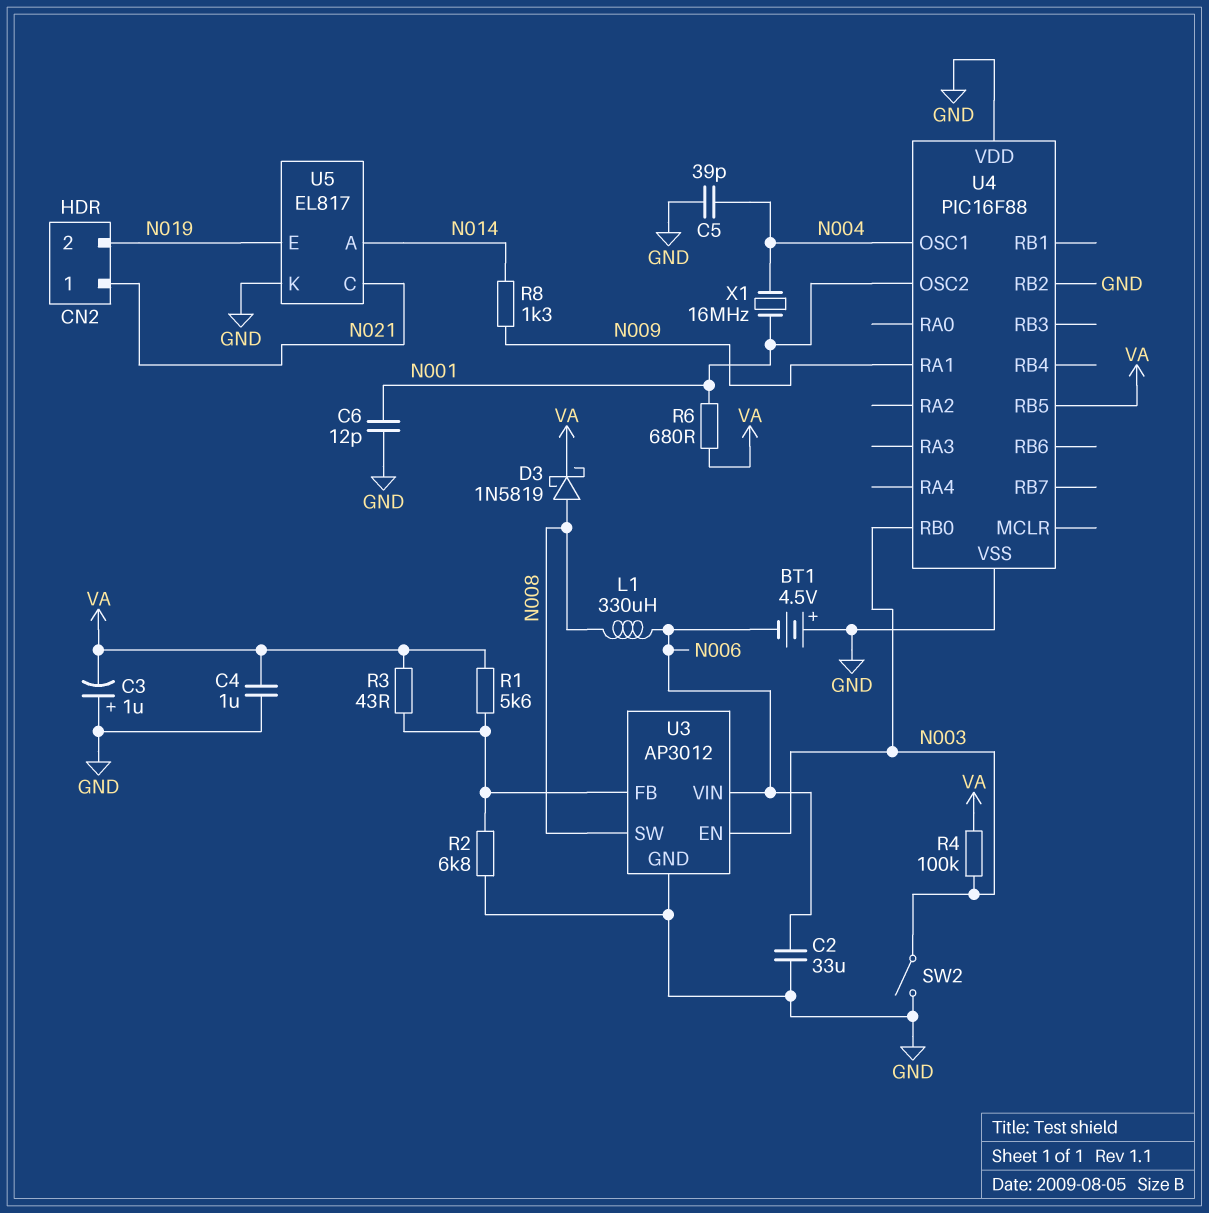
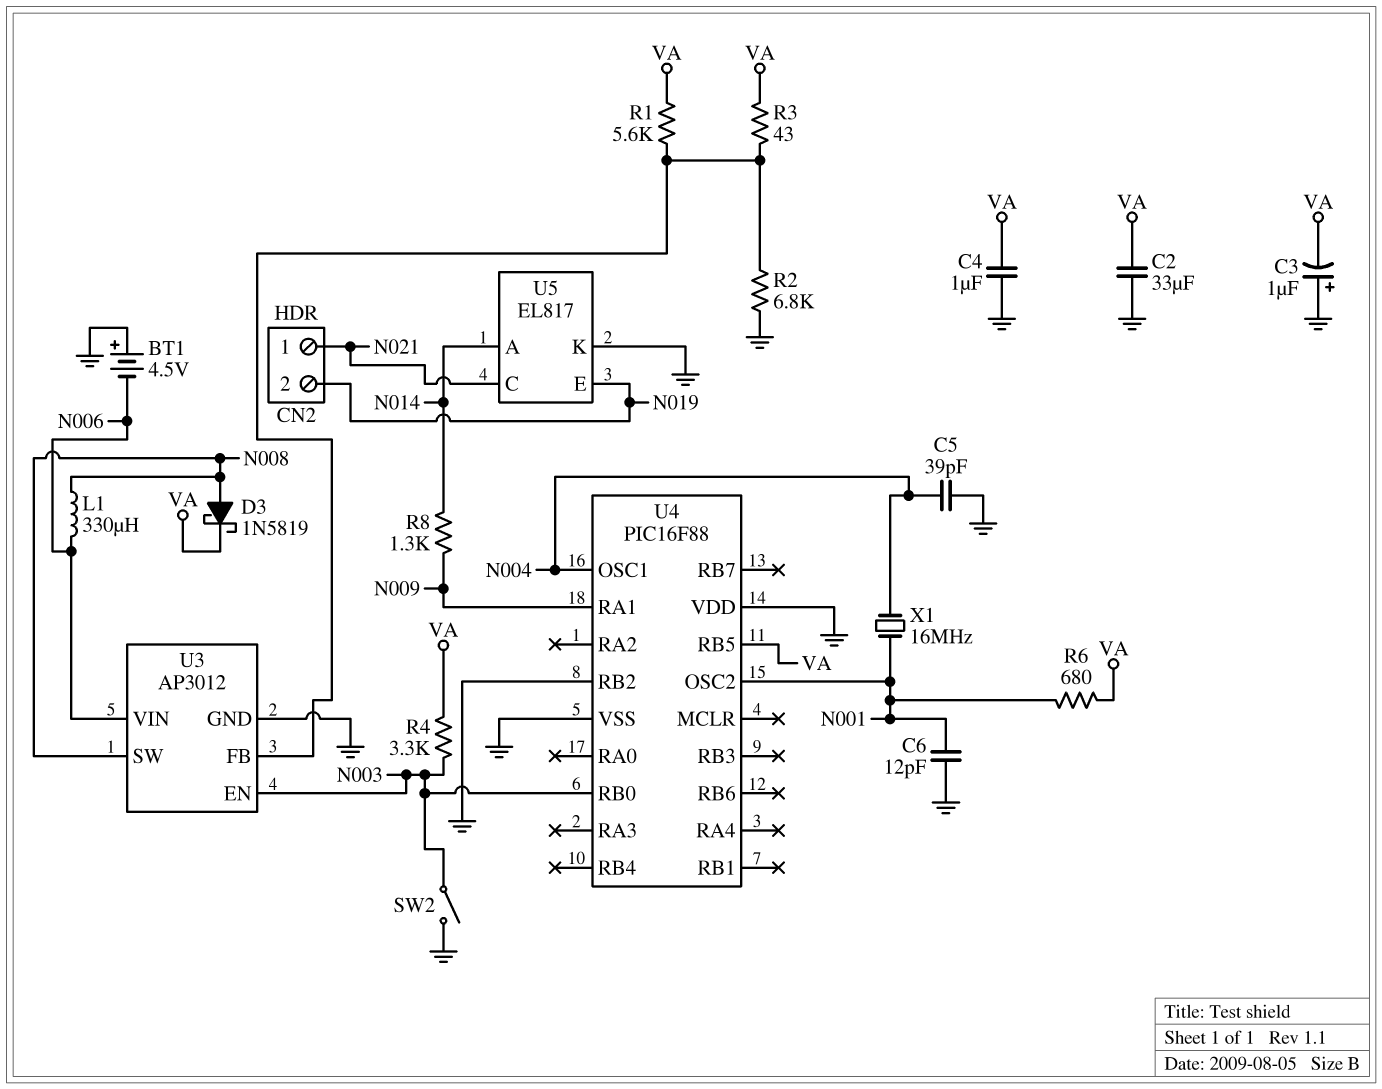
C2: 33uF (GND, N006) -> 33uF (GND, VA)
R4: 100k (N003, VA) -> 3.3k (N003, VA)

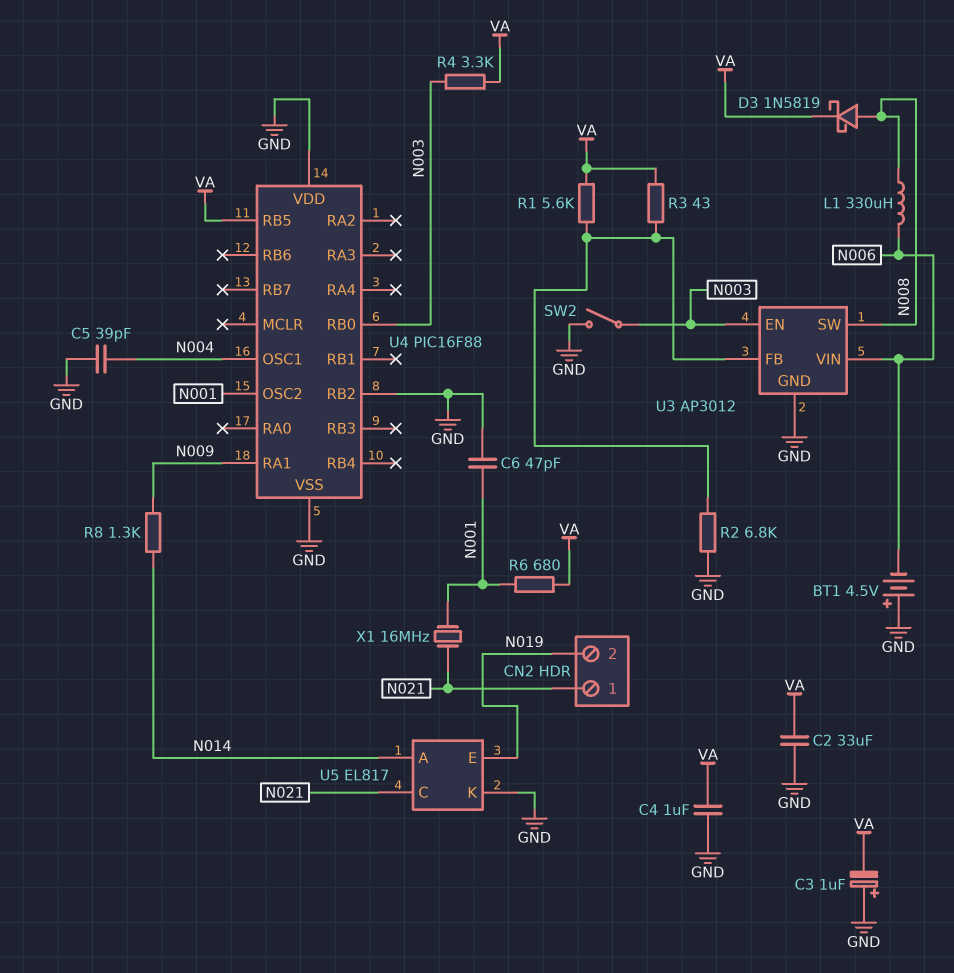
C6: 12pF (GND, N001) -> 47pF (GND, N001)
X1: 16MHz (N001, N004) -> 16MHz (N001, N021)

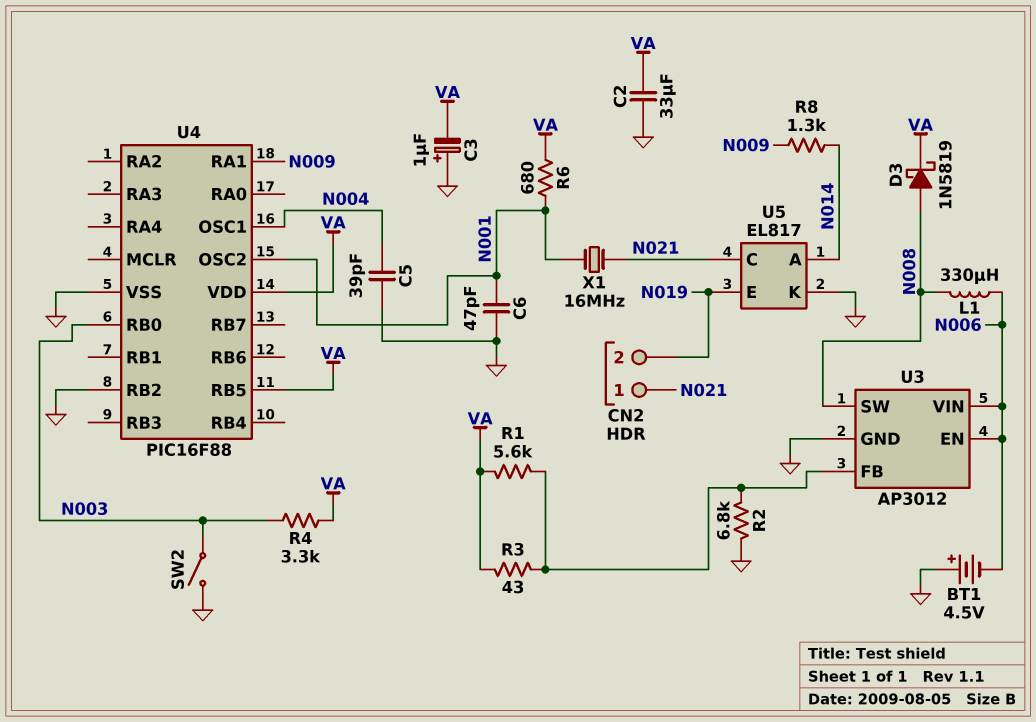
C4: 1uF (GND, VA) -> none
U3 pin EN: N003 -> N006
U4 pin VDD: GND -> VA

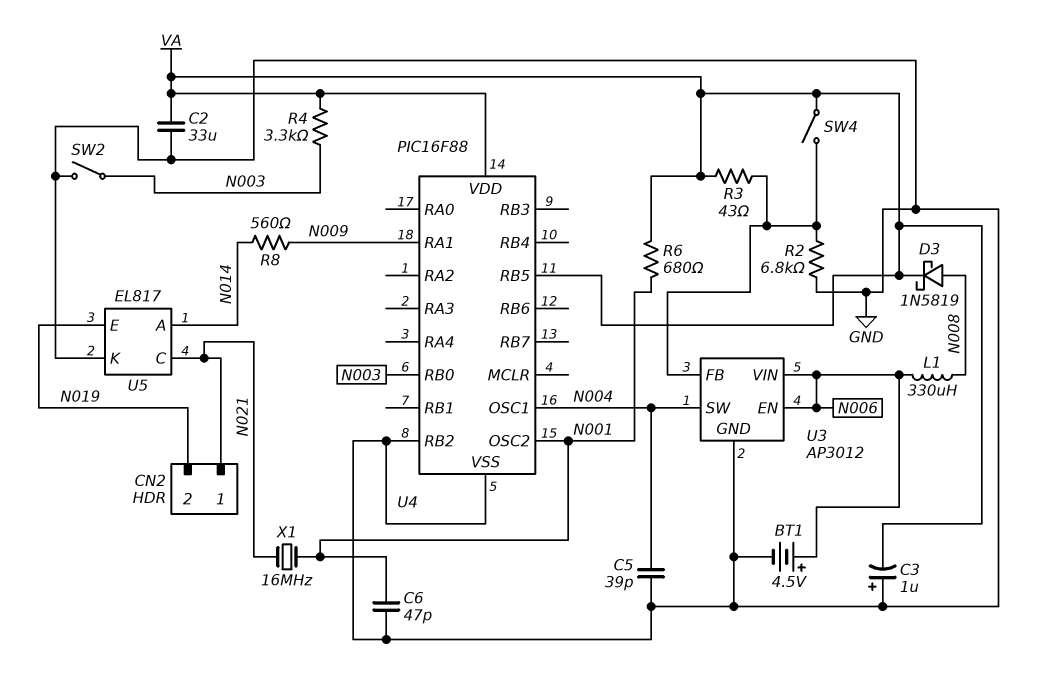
BT1: 4.5V (plus GND, minus N006) -> 4.5V (plus N006, minus GND)
R1: 5.6k (U3/FB, VA) -> none
R8: 1.3k (N009, N014) -> 560 (N009, N014)
SW4: none -> switch (U3/FB, VA)
U3 pin SW: N008 -> N004

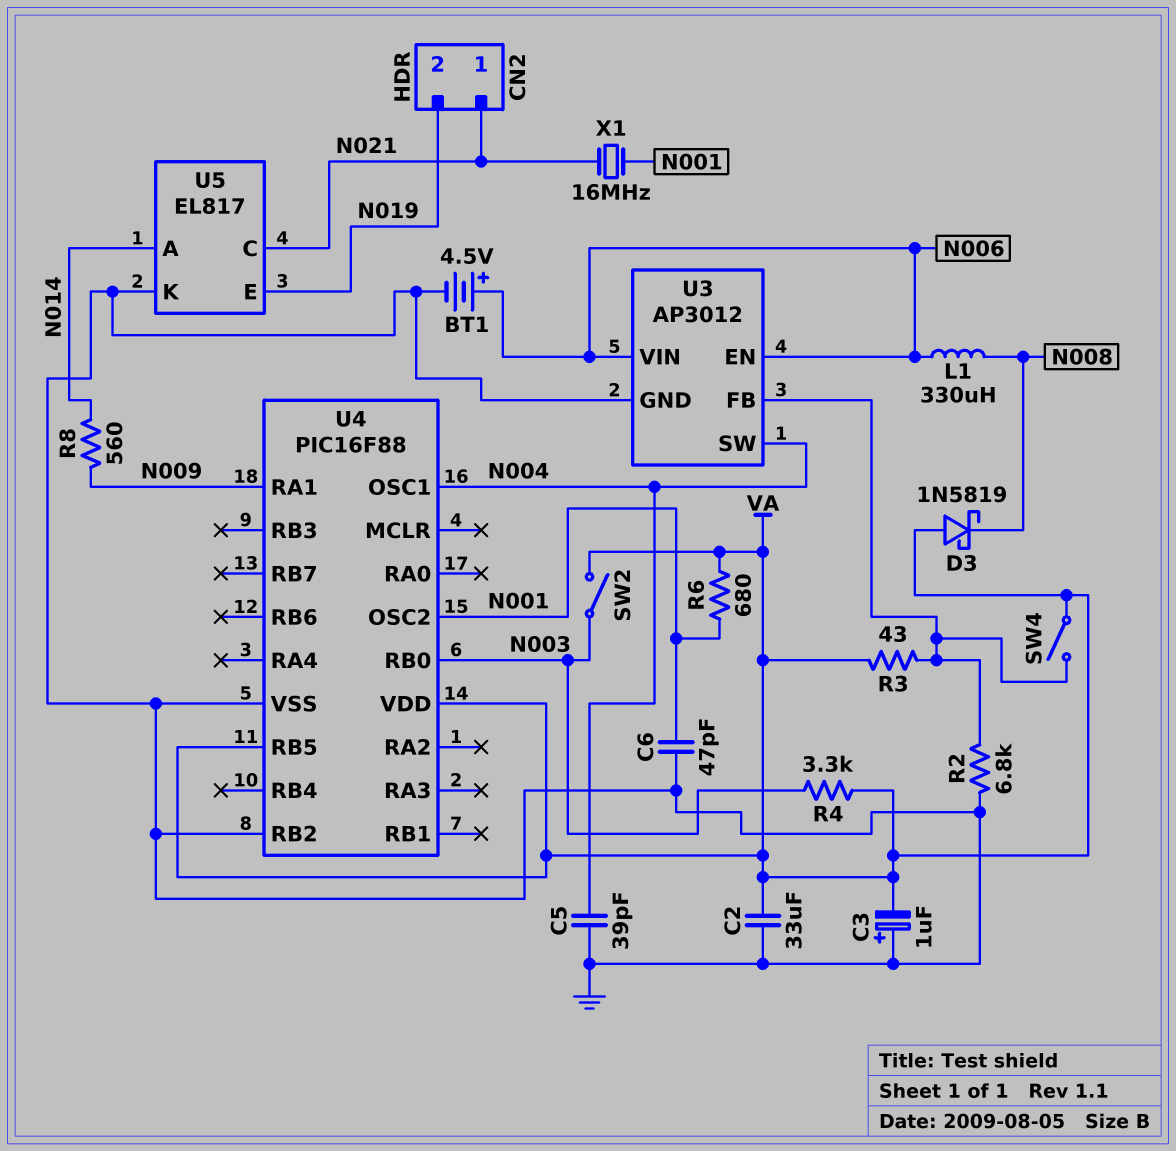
D3: schottky 1N5819 (A N008, K VA) -> schottky 1N5819 (A VA, K N008)
SW2: switch (GND, N003) -> switch (N003, VA)

